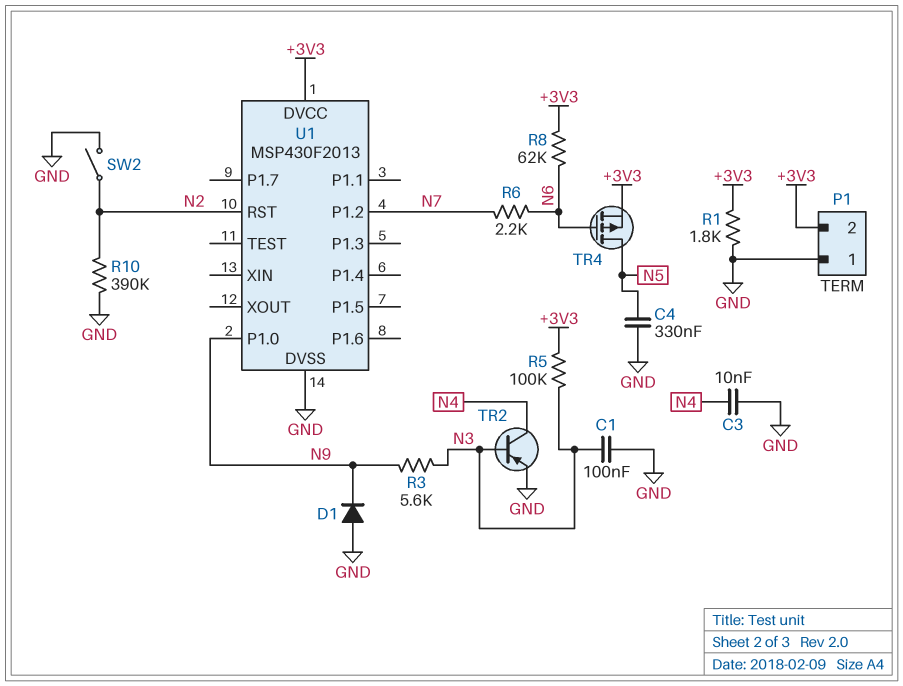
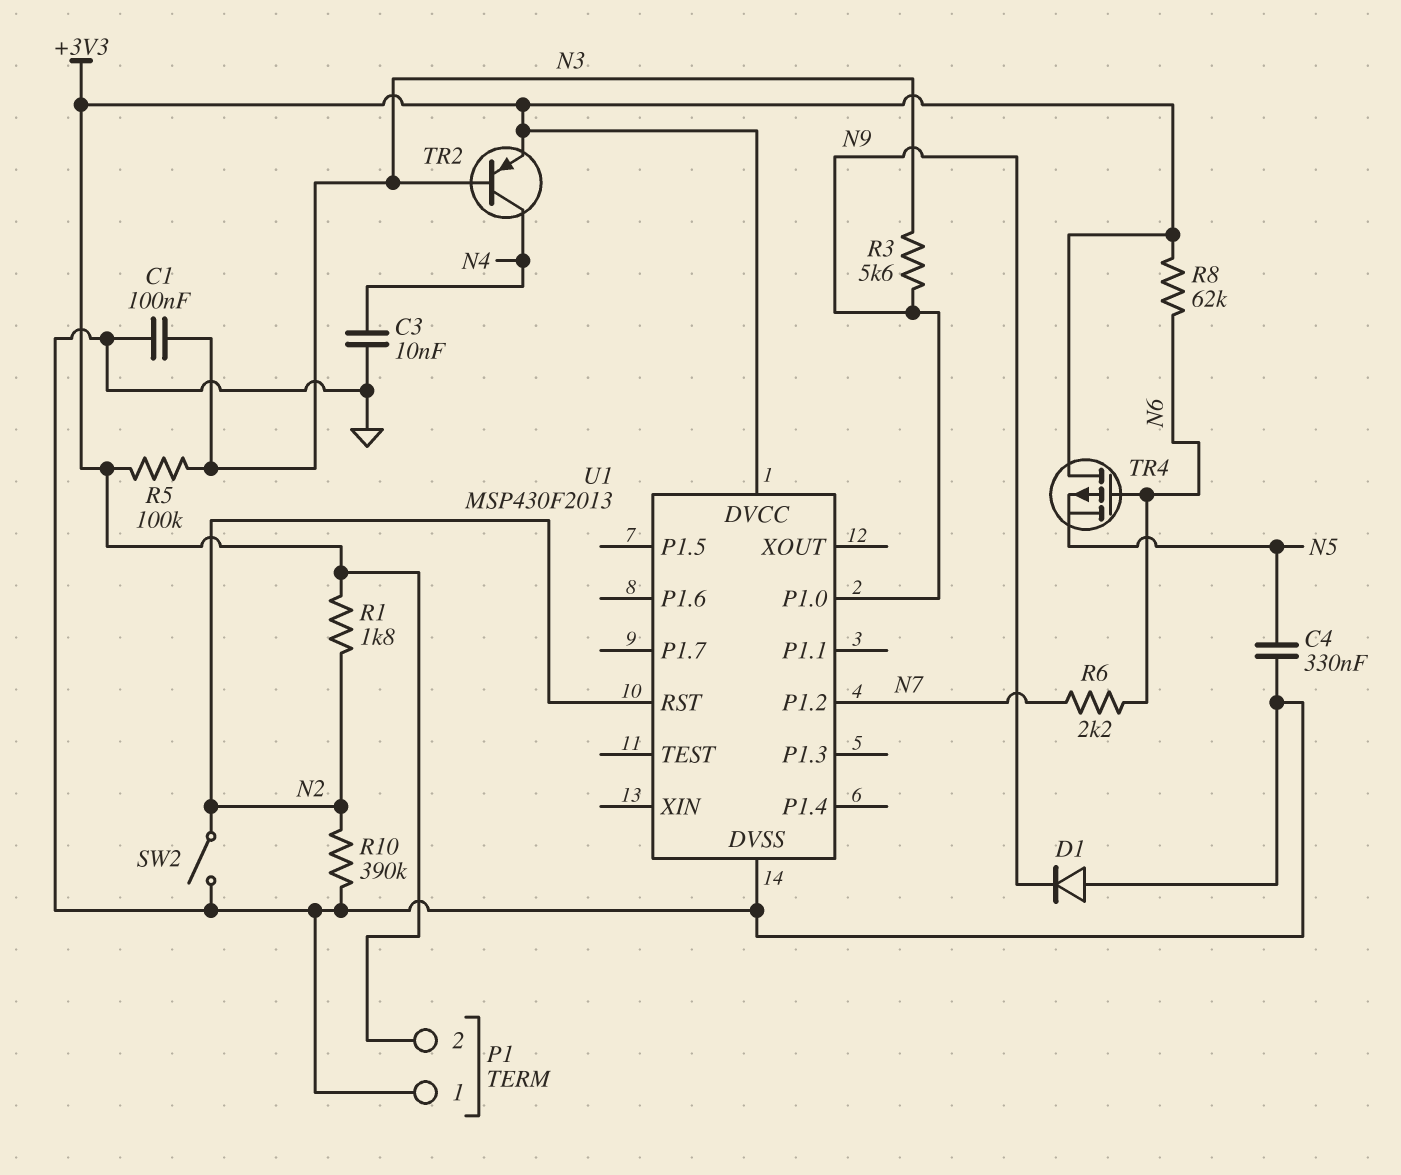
R1: 1.8k (+3V3, GND) -> 1.8k (+3V3, N2)
TR2: PNP (B N3, C N4, E GND) -> PNP (B N3, C N4, E +3V3)
TR4: PMOS (G N6, D N5, S +3V3) -> PMOS (G N6, D +3V3, S N5)

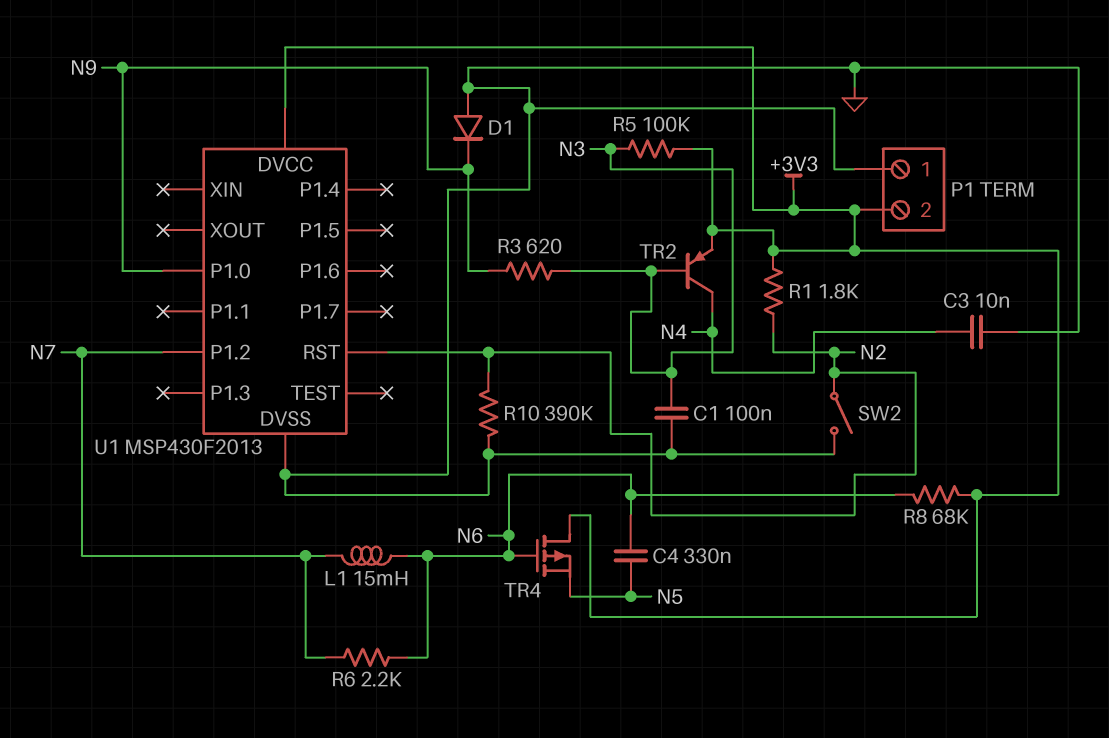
C4: 330nF (GND, N5) -> 330nF (N5, N6)
L1: none -> 15mH (N6, N7)
R3: 5.6k (N3, N9) -> 620 (N3, N9)
R8: 62k (+3V3, N6) -> 68k (+3V3, N6)

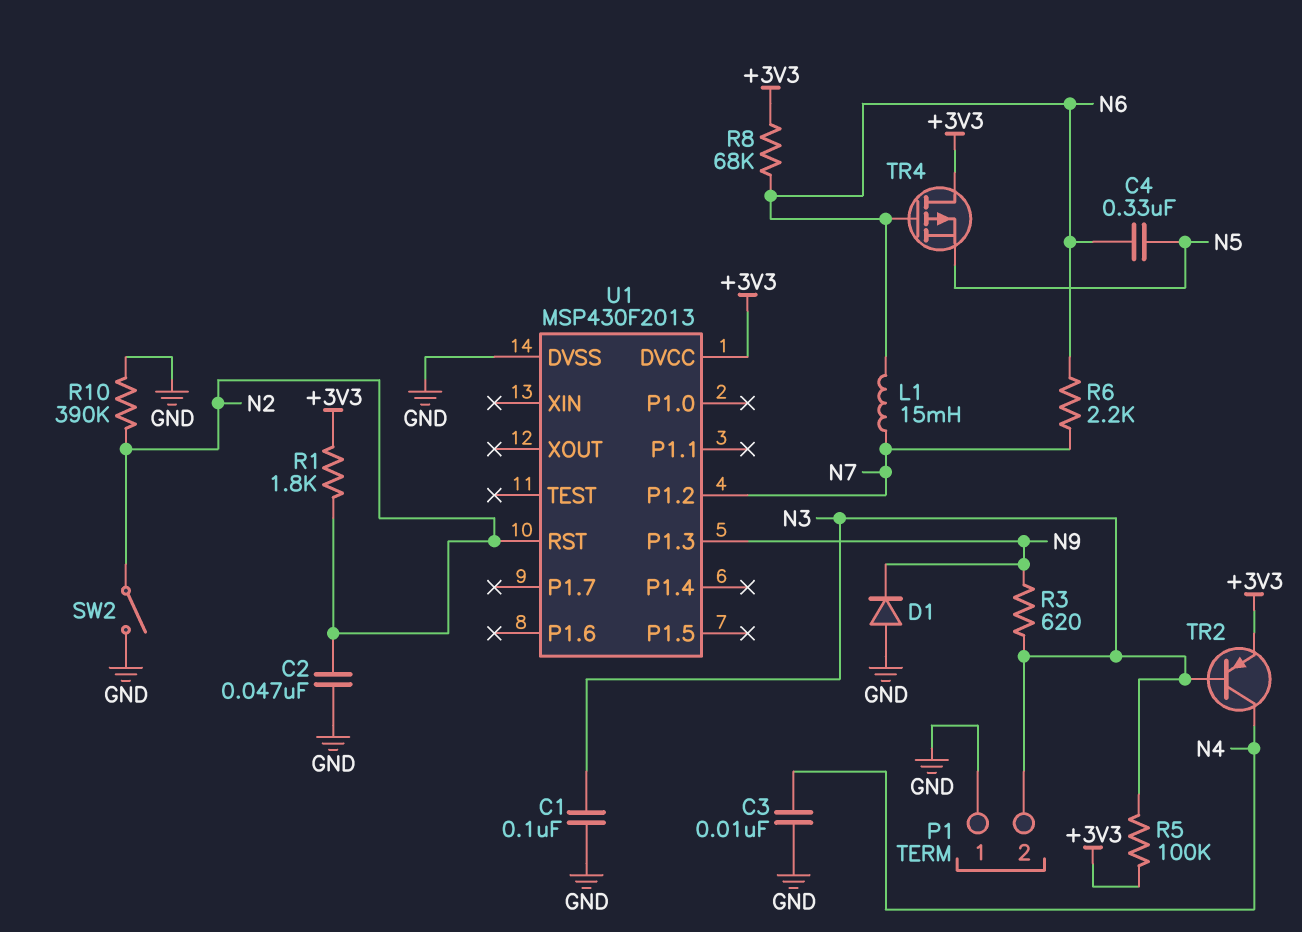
C2: none -> 47nF (GND, N2)
P1 pin 2: +3V3 -> N3
U1 pin P1.0: N9 -> none
U1 pin P1.3: none -> N9

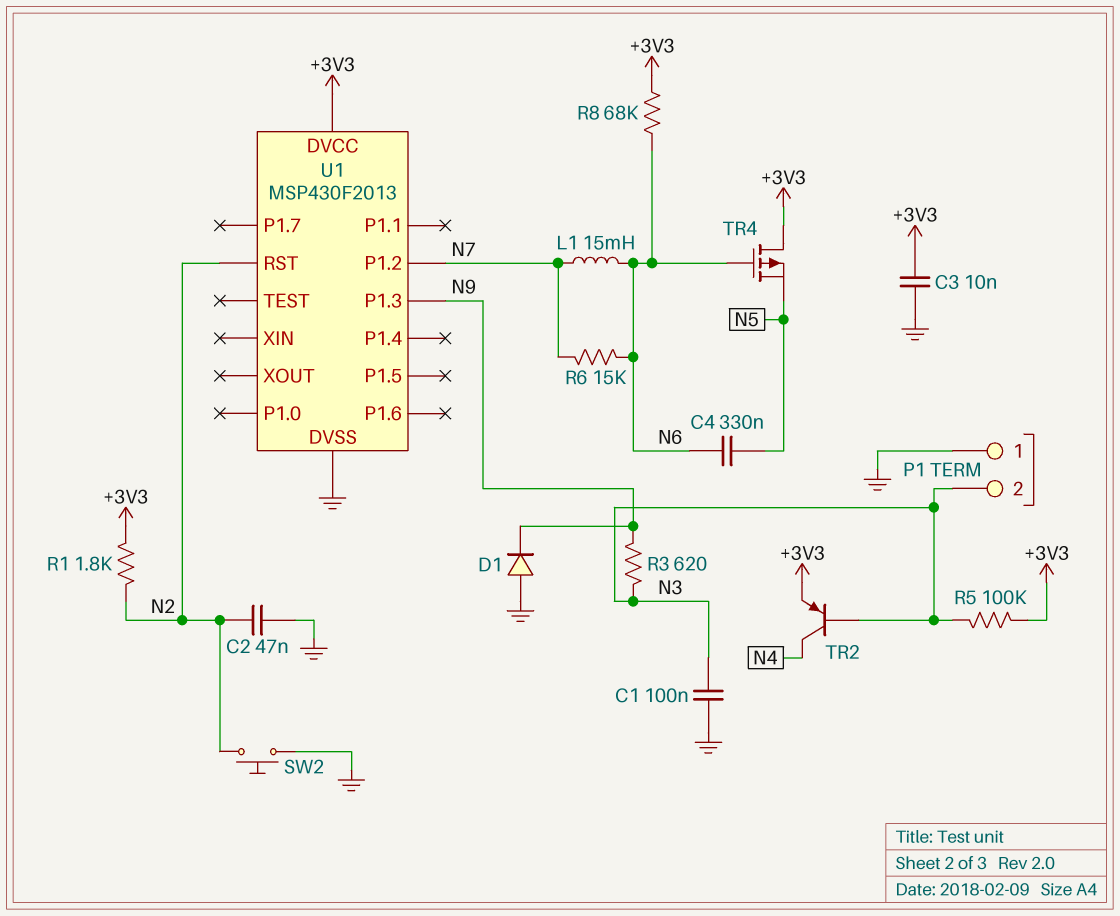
C3: 10nF (GND, N4) -> 10nF (+3V3, GND)
R6: 2.2k (N6, N7) -> 15k (N6, N7)
R10: 390k (GND, N2) -> none
SW2: switch (GND, N2) -> button (GND, N2)

